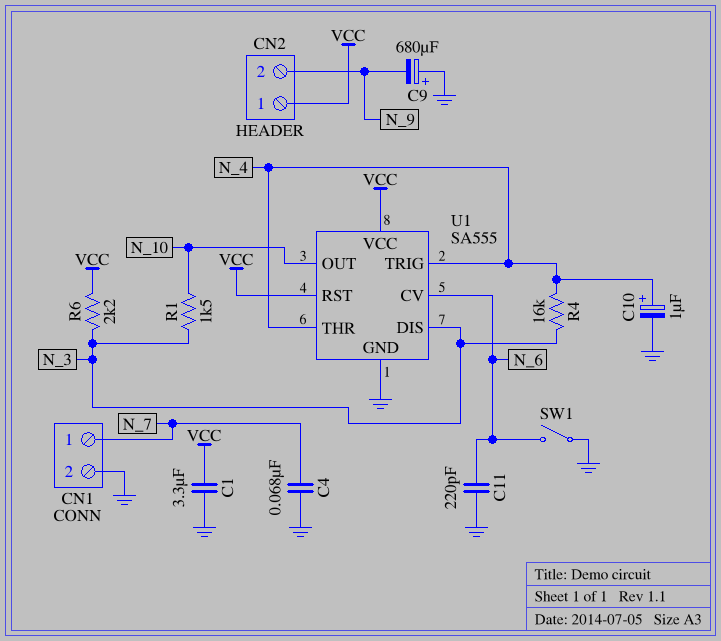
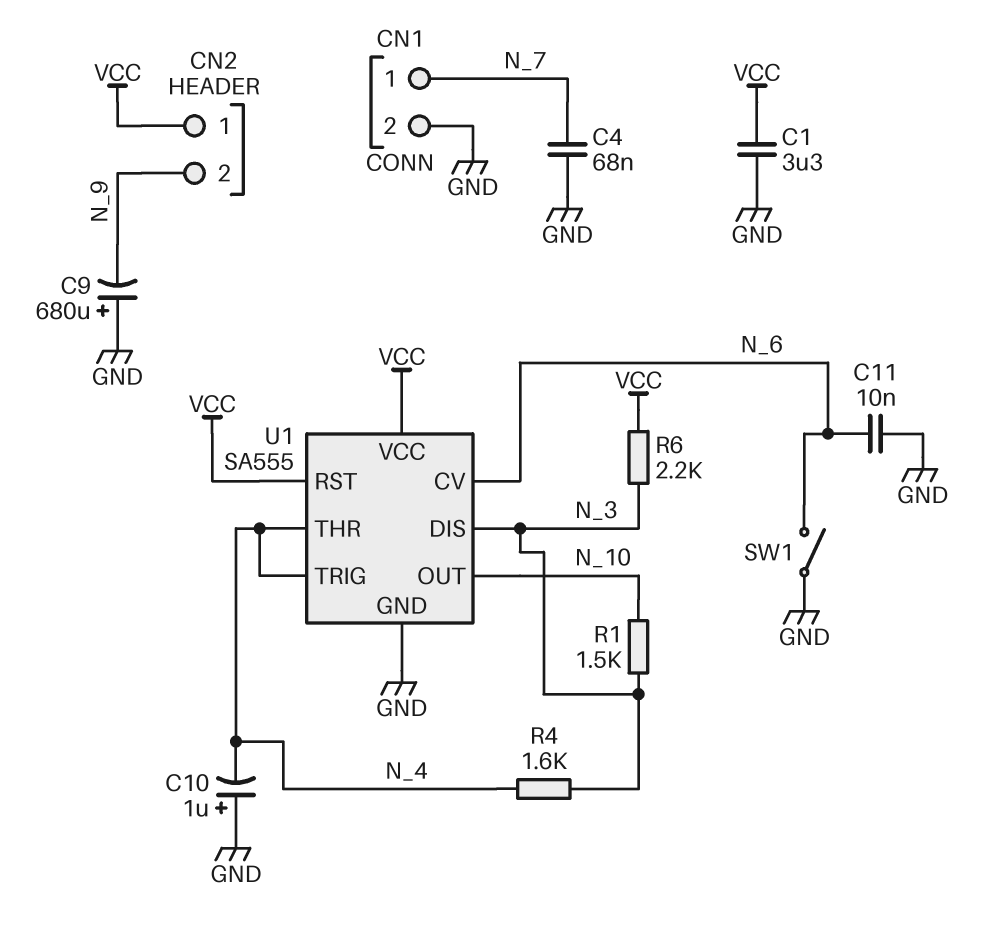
C10: 1uF (plus N_4, minus GND) -> 1uF (plus GND, minus N_4)
C11: 220pF (GND, N_6) -> 10nF (GND, N_6)
R4: 16k (N_3, N_4) -> 1.6k (N_3, N_4)

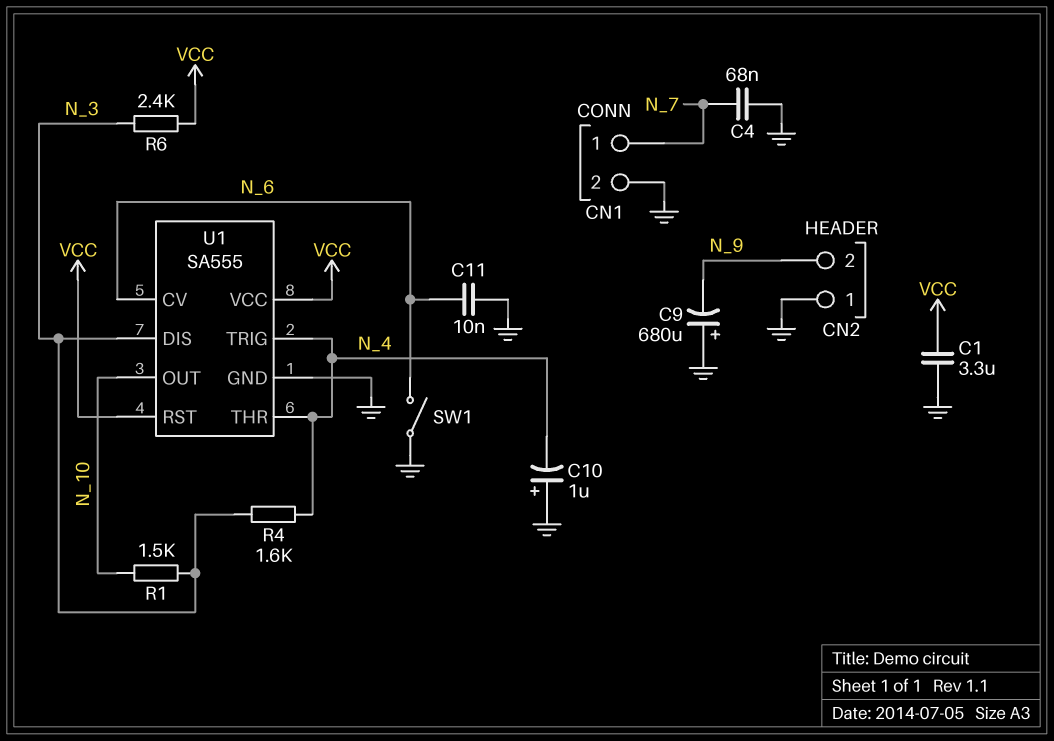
CN2 pin 1: VCC -> GND
R6: 2.2k (N_3, VCC) -> 2.4k (N_3, VCC)

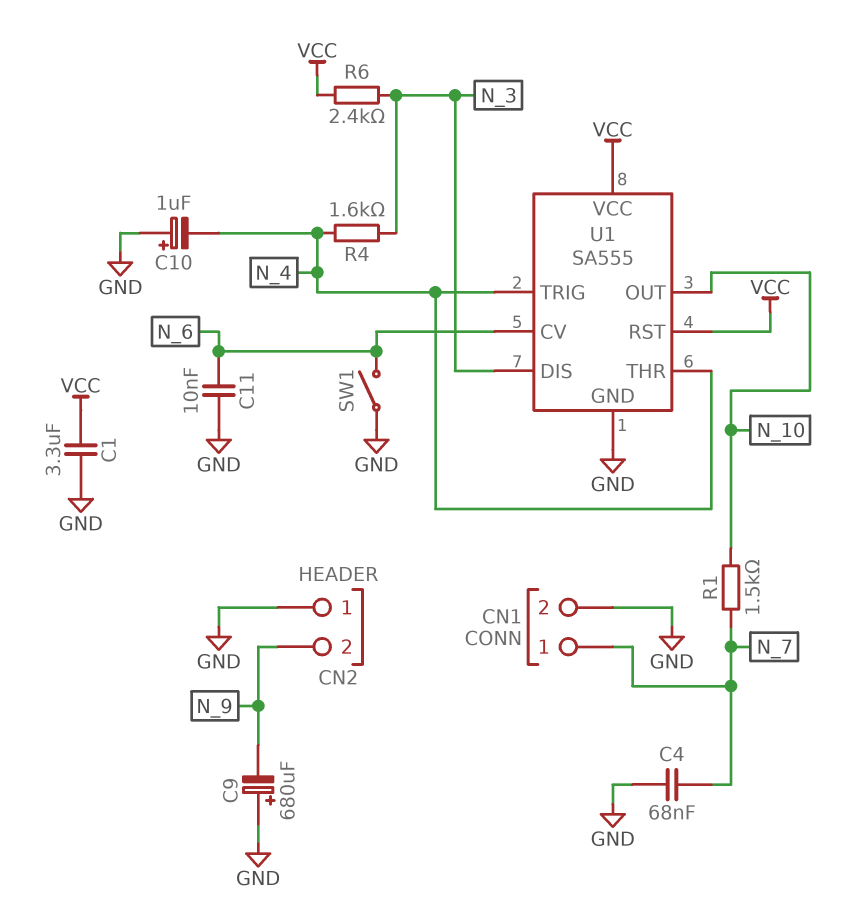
R1: 1.5k (N_3, N_10) -> 1.5k (N_7, N_10)

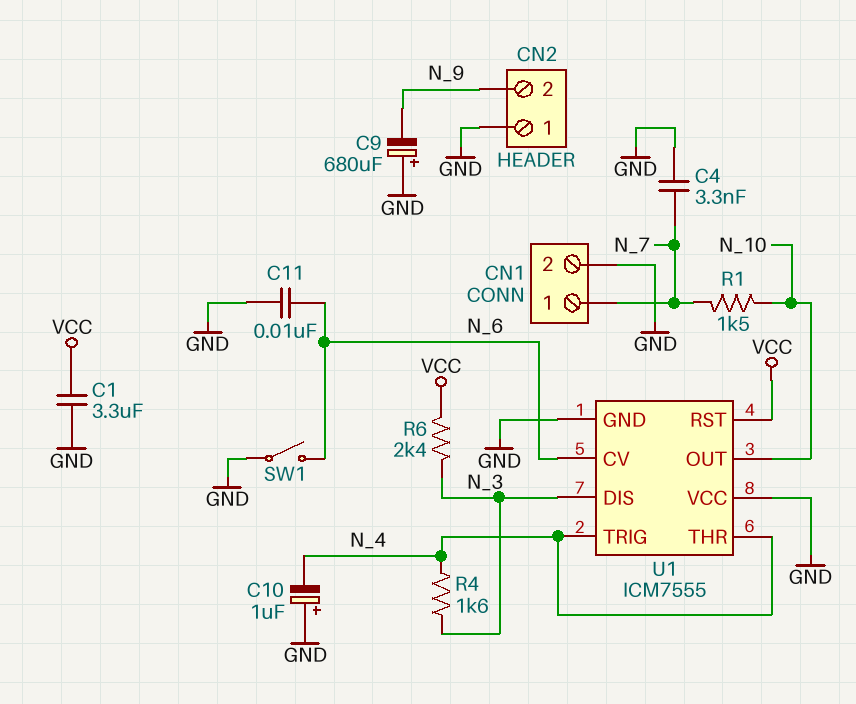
C4: 68nF (GND, N_7) -> 3.3nF (GND, N_7)
U1: SA555 -> ICM7555
U1 pin VCC: VCC -> GND

